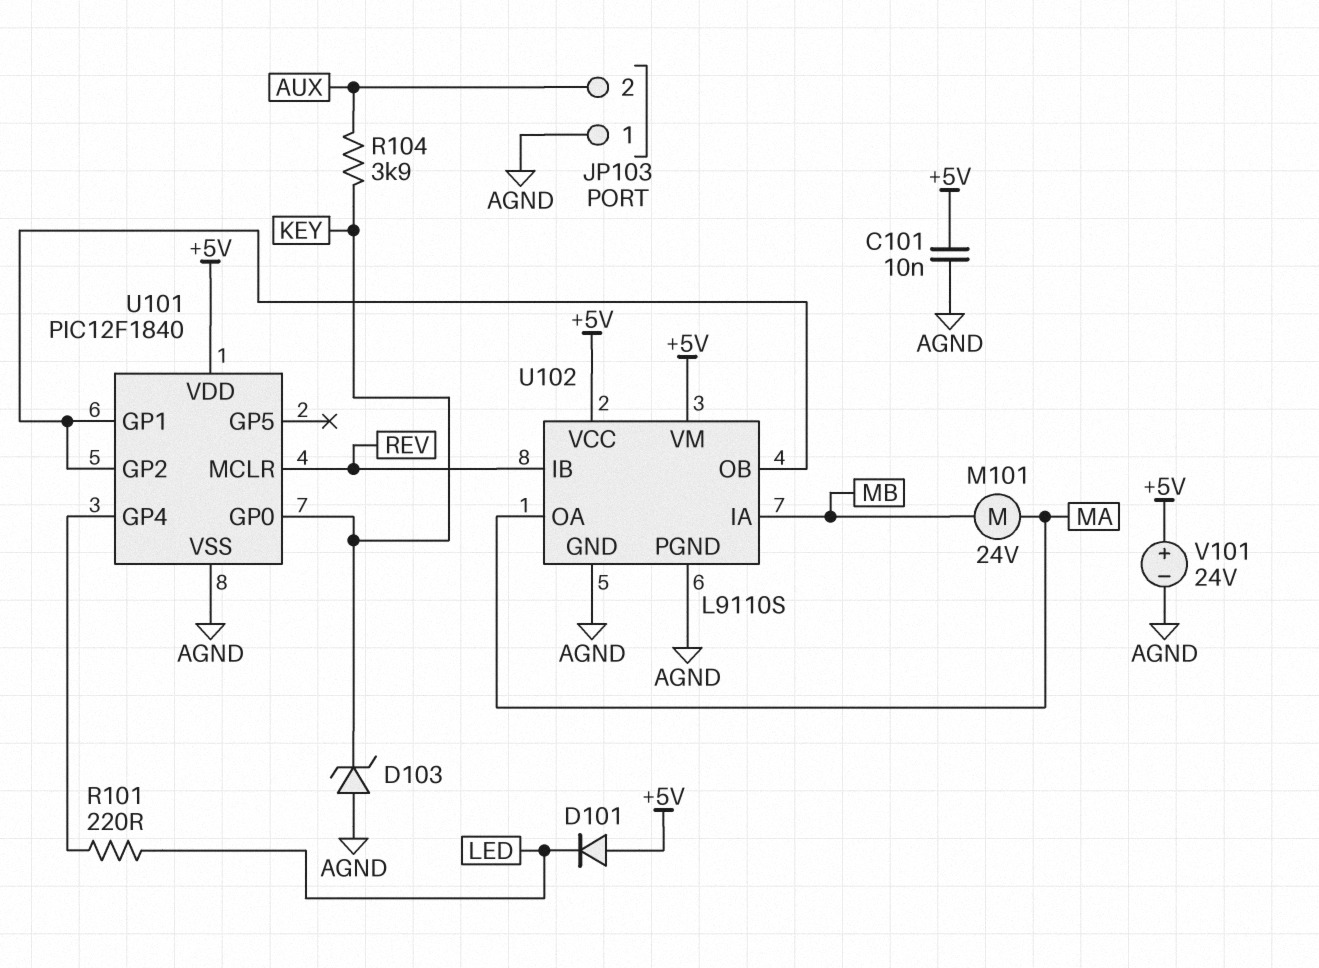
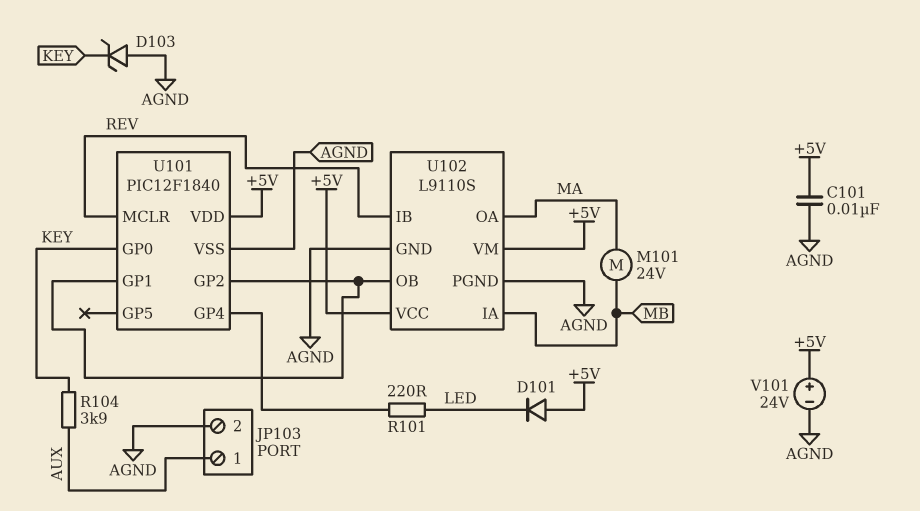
JP103 pin 1: AGND -> AUX
JP103 pin 2: AUX -> AGND

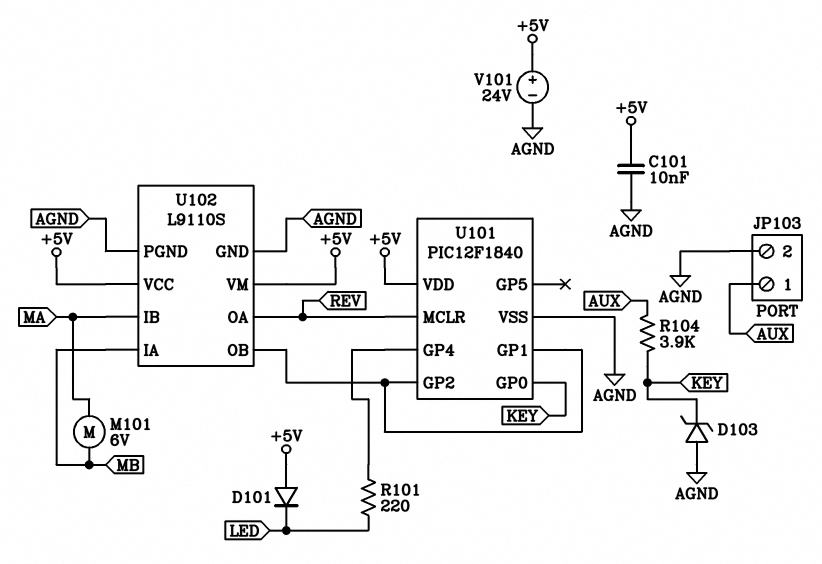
M101: motor 24V (MA, MB) -> motor 6V (MA, MB)
U102 pin IB: REV -> MA
U102 pin OA: MA -> REV

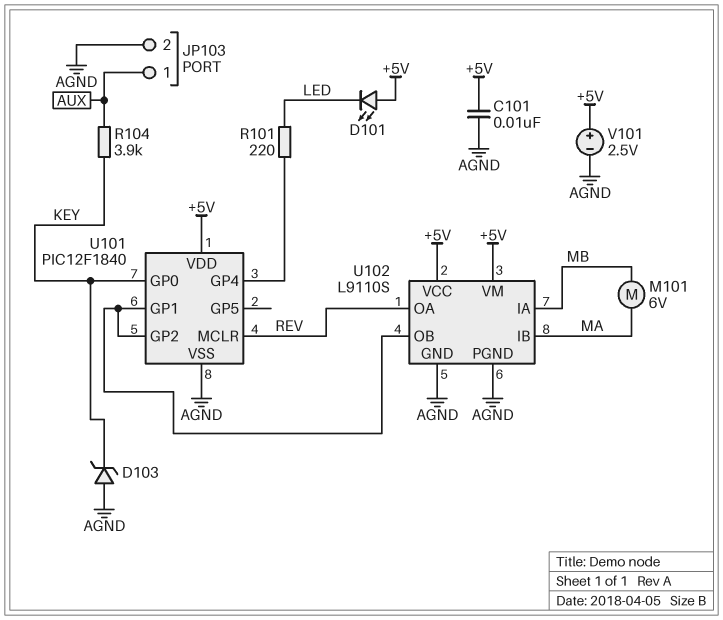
D101: diode (A +5V, K LED) -> LED (A +5V, K LED)
V101: 24V (plus +5V, minus AGND) -> 2.5V (plus +5V, minus AGND)

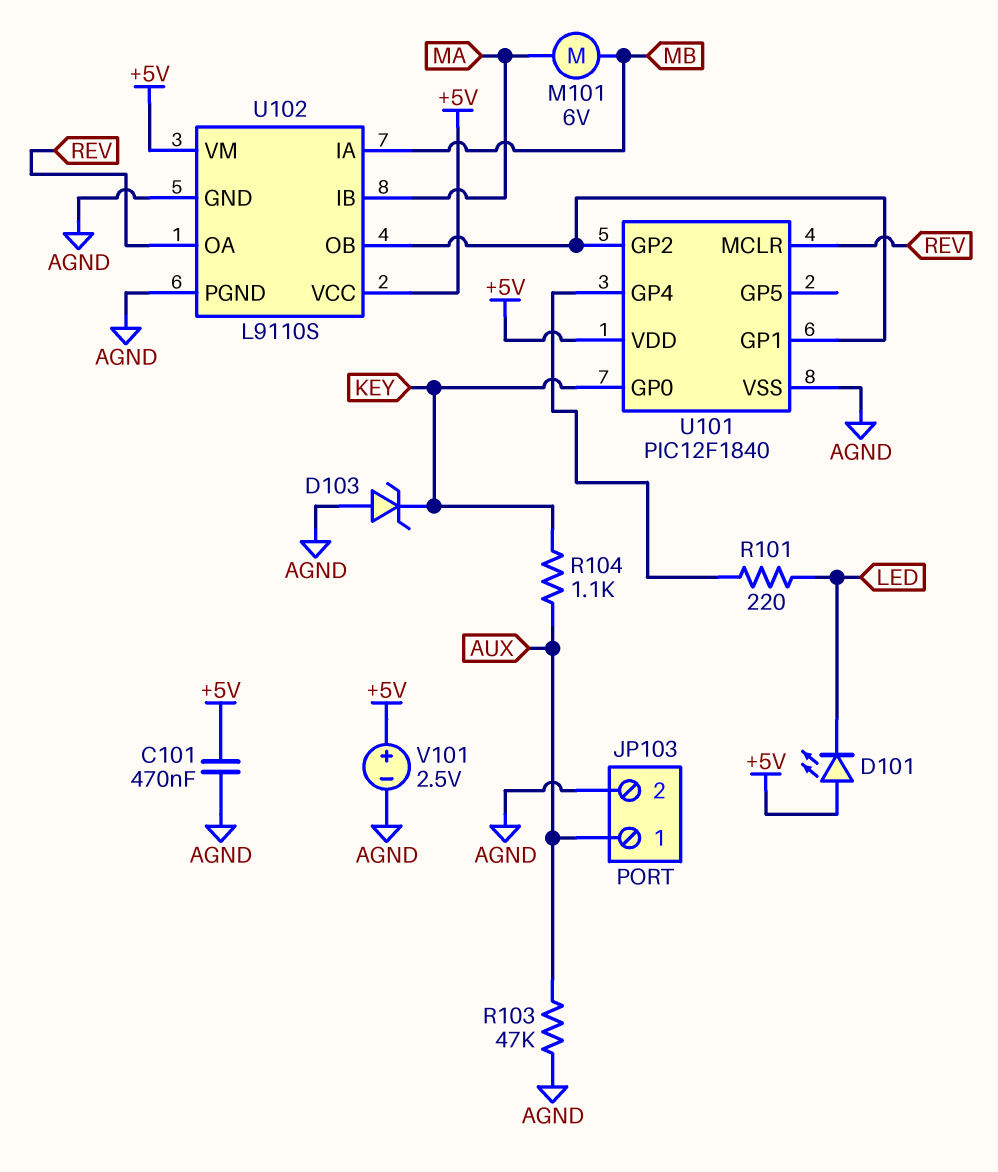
C101: 10nF (+5V, AGND) -> 470nF (+5V, AGND)
R103: none -> 47k (AGND, AUX)
R104: 3.9k (AUX, KEY) -> 1.1k (AUX, KEY)

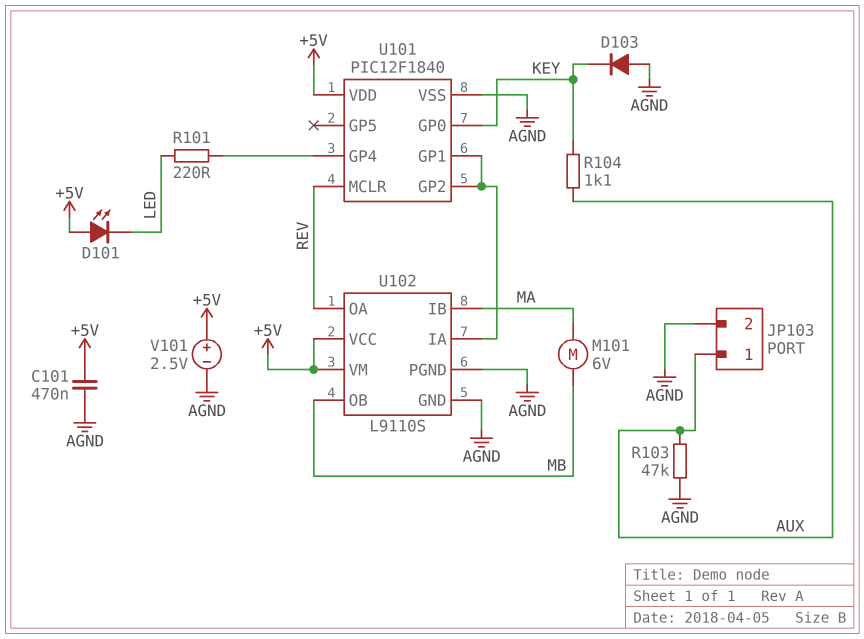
D103: zener (A AGND, K KEY) -> diode (A AGND, K KEY)
U102 pin IA: MB -> U101/GP1
U102 pin OB: U101/GP1 -> MB

